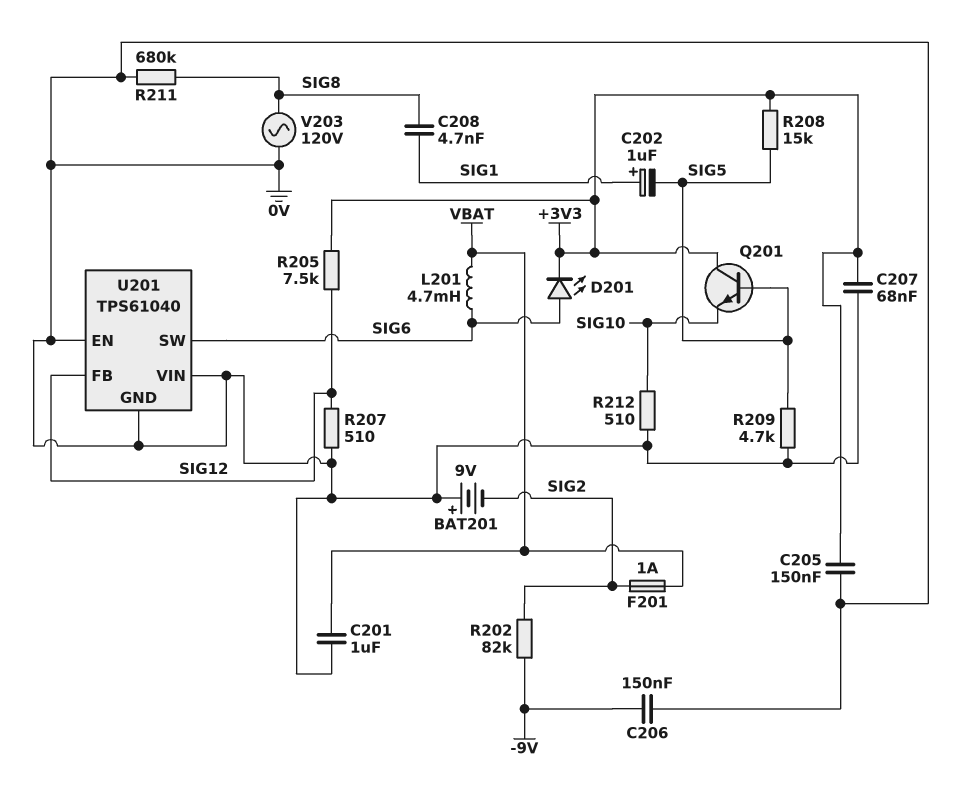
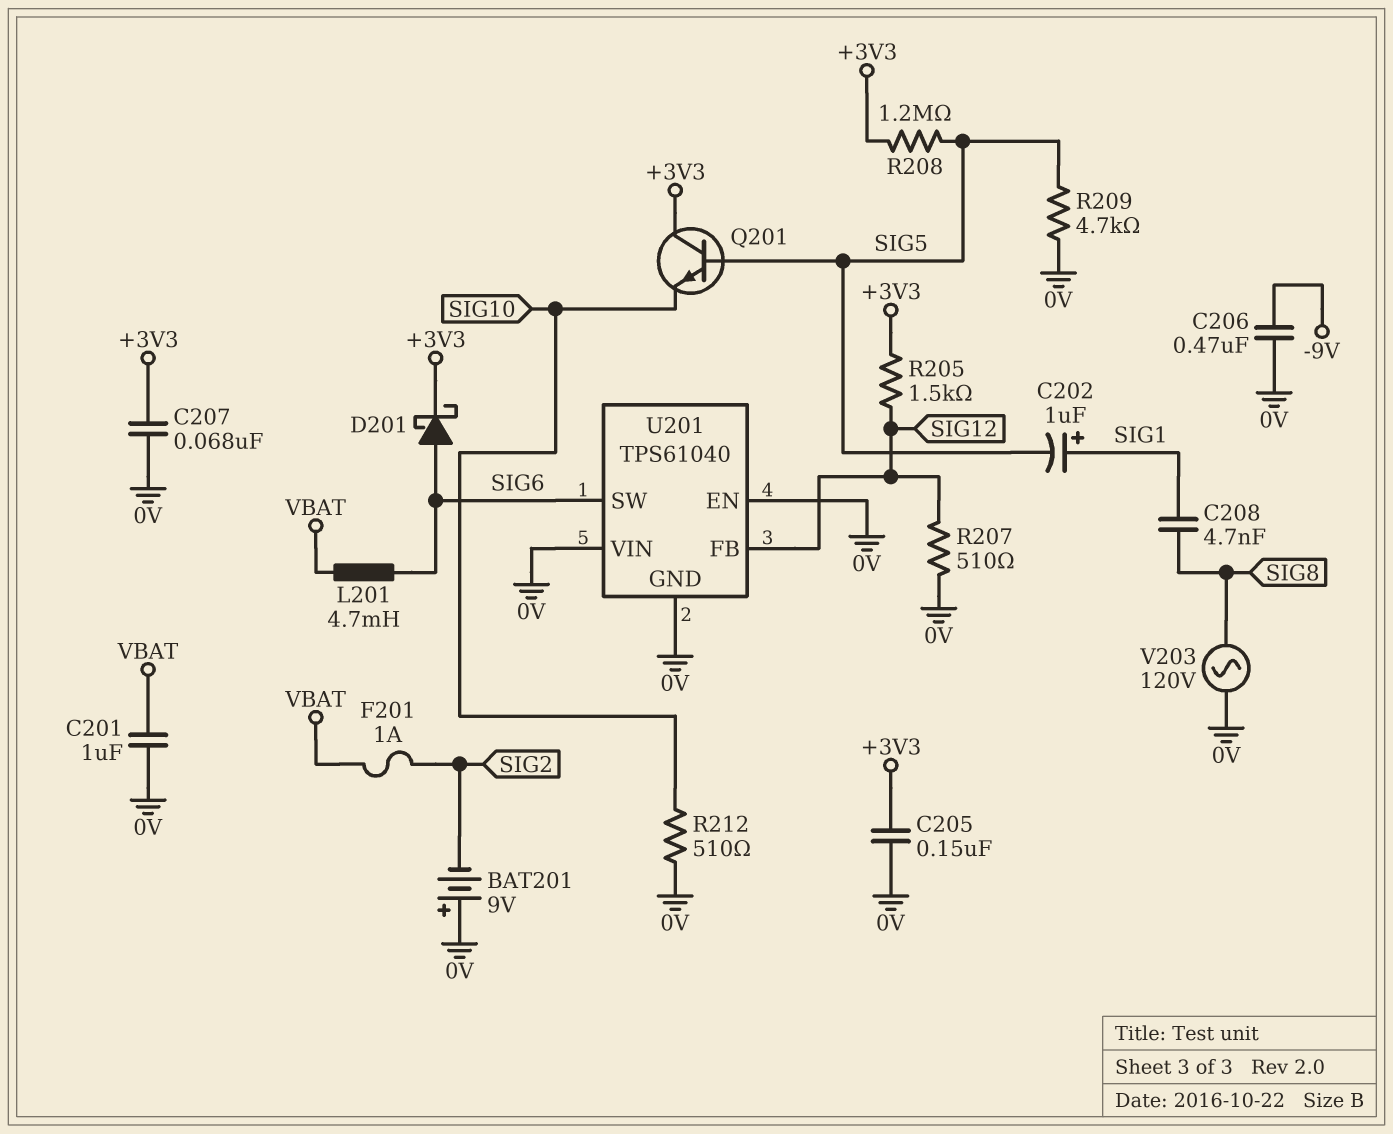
C206: 150nF (-9V, 0V) -> 470nF (-9V, 0V)
D201: LED (A SIG6, K +3V3) -> schottky (A SIG6, K +3V3)
R202: 82k (-9V, SIG2) -> none
R205: 7.5k (+3V3, SIG12) -> 1.5k (+3V3, SIG12)
R208: 15k (+3V3, SIG5) -> 1.2M (+3V3, SIG5)
R211: 680k (0V, SIG8) -> none

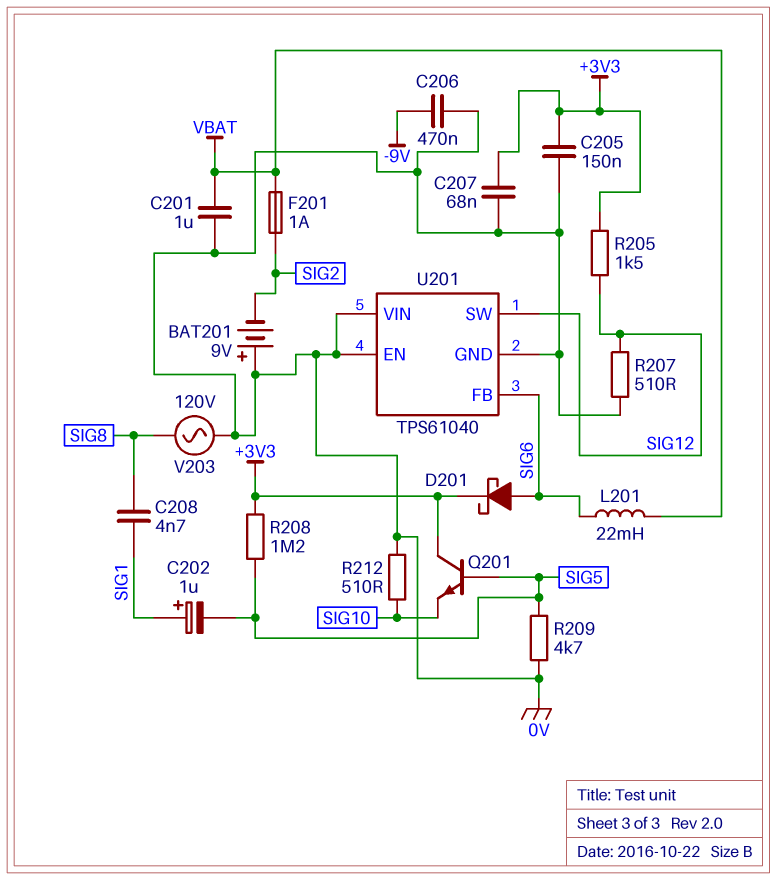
L201: 4.7mH (SIG6, VBAT) -> 22mH (SIG6, VBAT)
U201 pin FB: SIG12 -> SIG6
U201 pin SW: SIG6 -> SIG12

